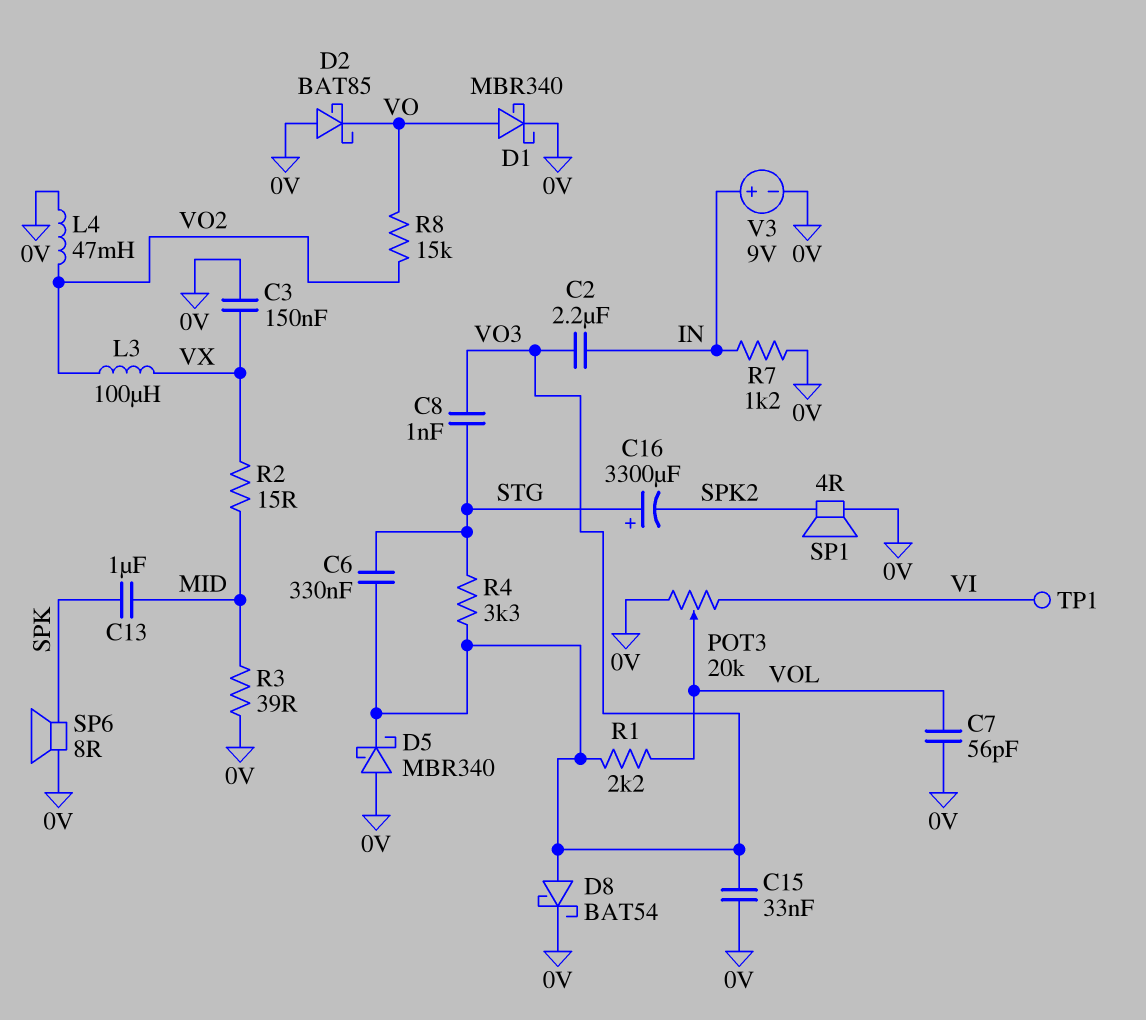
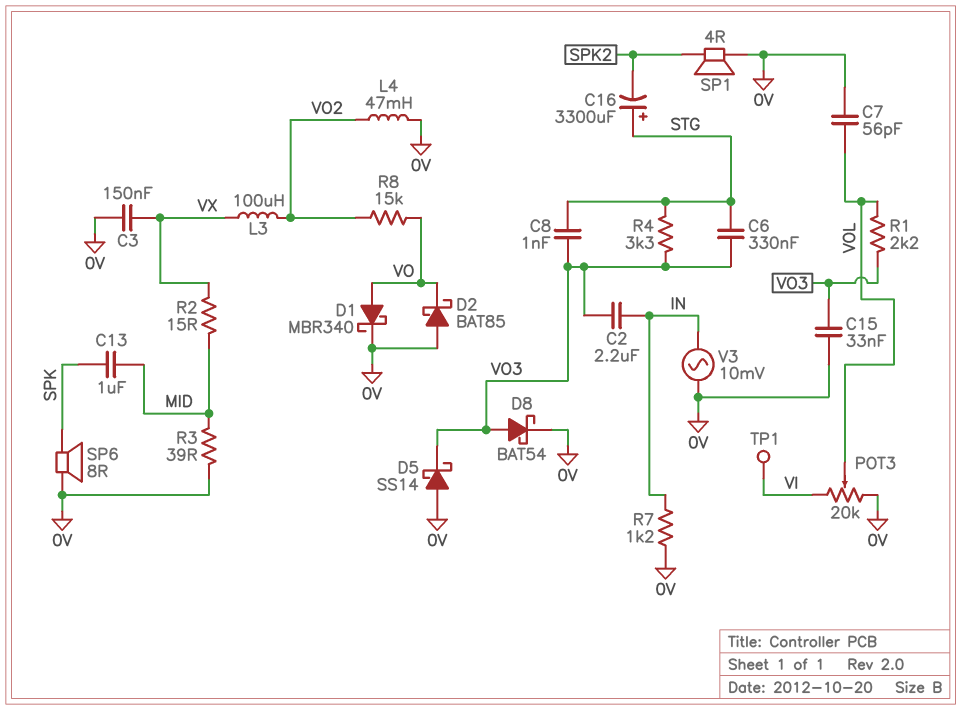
D5: schottky MBR340 (A 0V, K VO3) -> schottky SS14 (A 0V, K VO3)
V3: 9V (plus IN, minus 0V) -> AC 10mV (0V, IN)

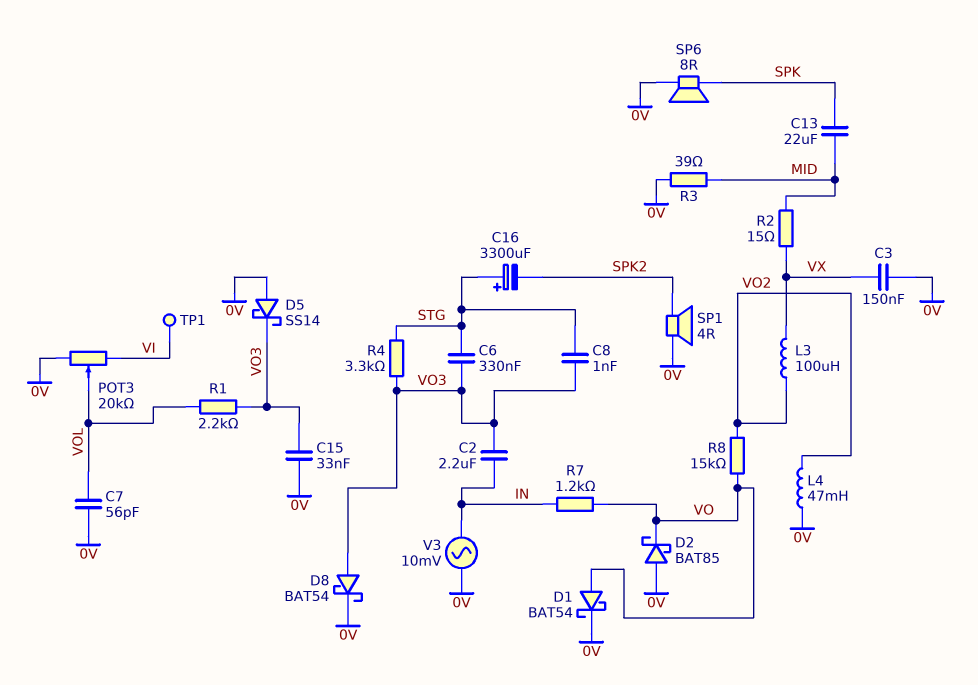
C13: 1uF (MID, SPK) -> 22uF (MID, SPK)
D1: schottky MBR340 (A VO, K 0V) -> schottky BAT54 (A VO, K 0V)
R7: 1.2k (0V, IN) -> 1.2k (IN, VO)

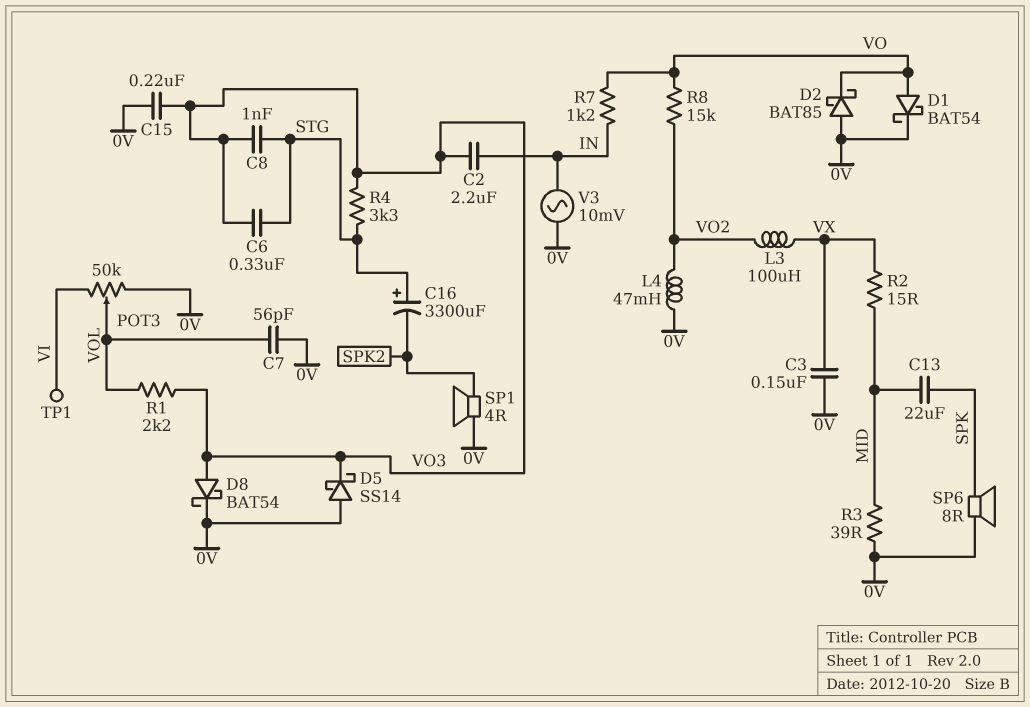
C15: 33nF (0V, VO3) -> 220nF (0V, VO3)
POT3: 20k (0V, VI, wiper VOL) -> 50k (0V, VI, wiper VOL)

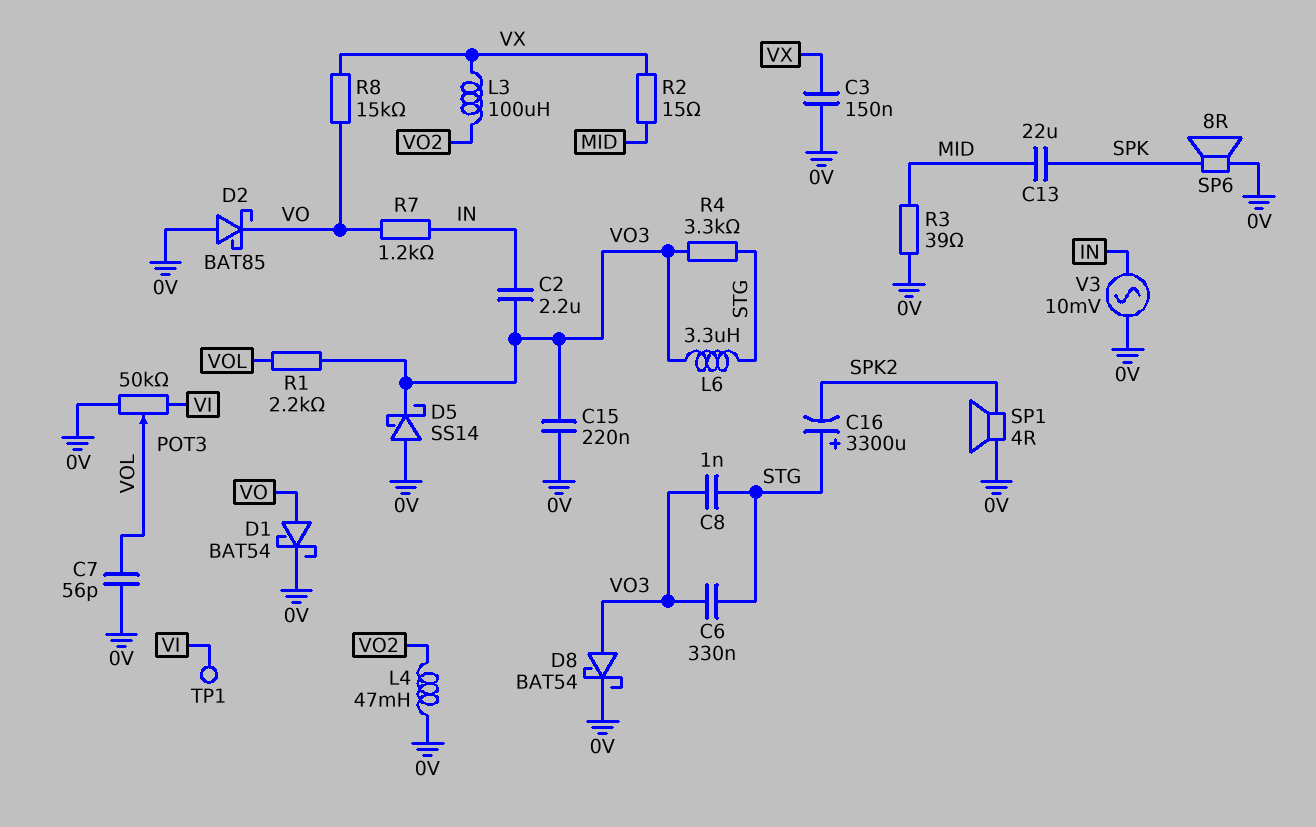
L6: none -> 3.3uH (STG, VO3)
R8: 15k (VO, VO2) -> 15k (VO, VX)

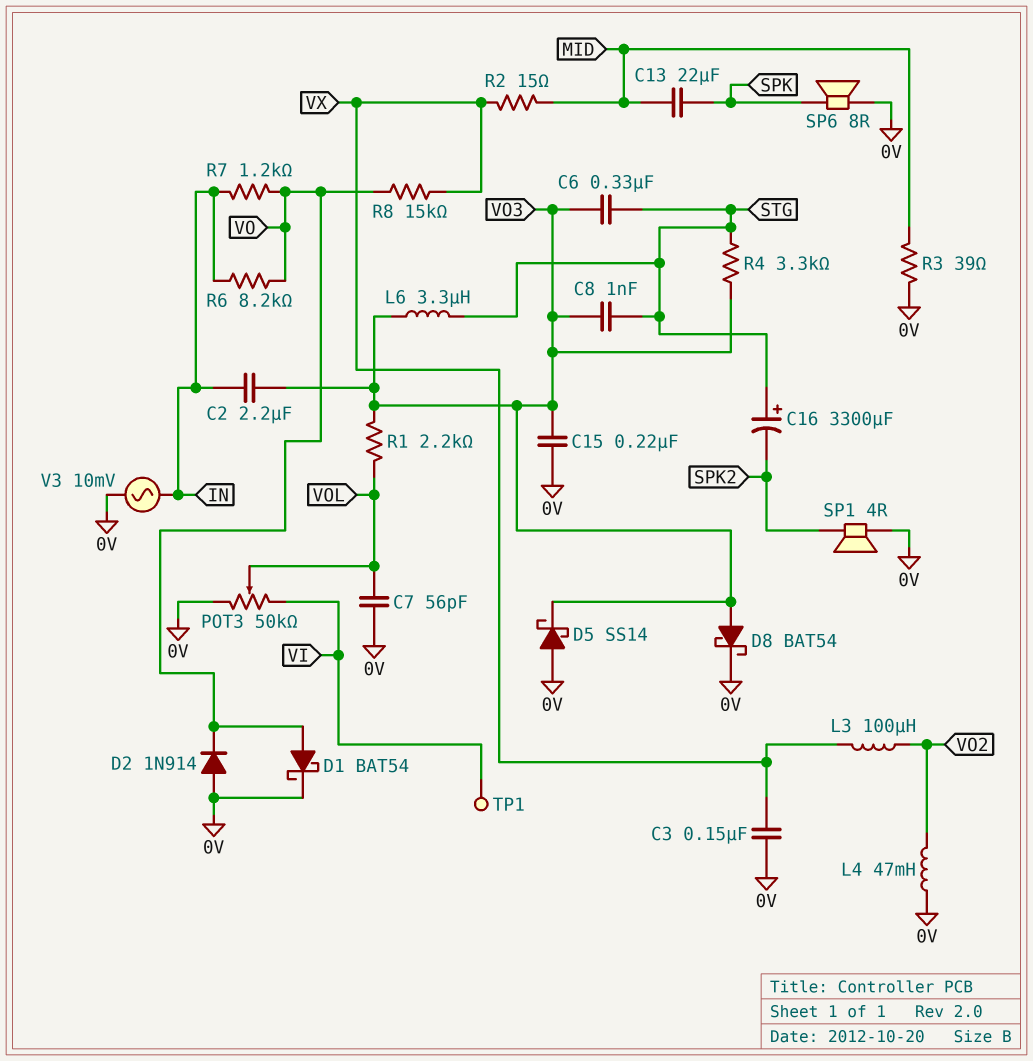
D2: schottky BAT85 (A 0V, K VO) -> diode 1N914 (A 0V, K VO)
R6: none -> 8.2k (IN, VO)

